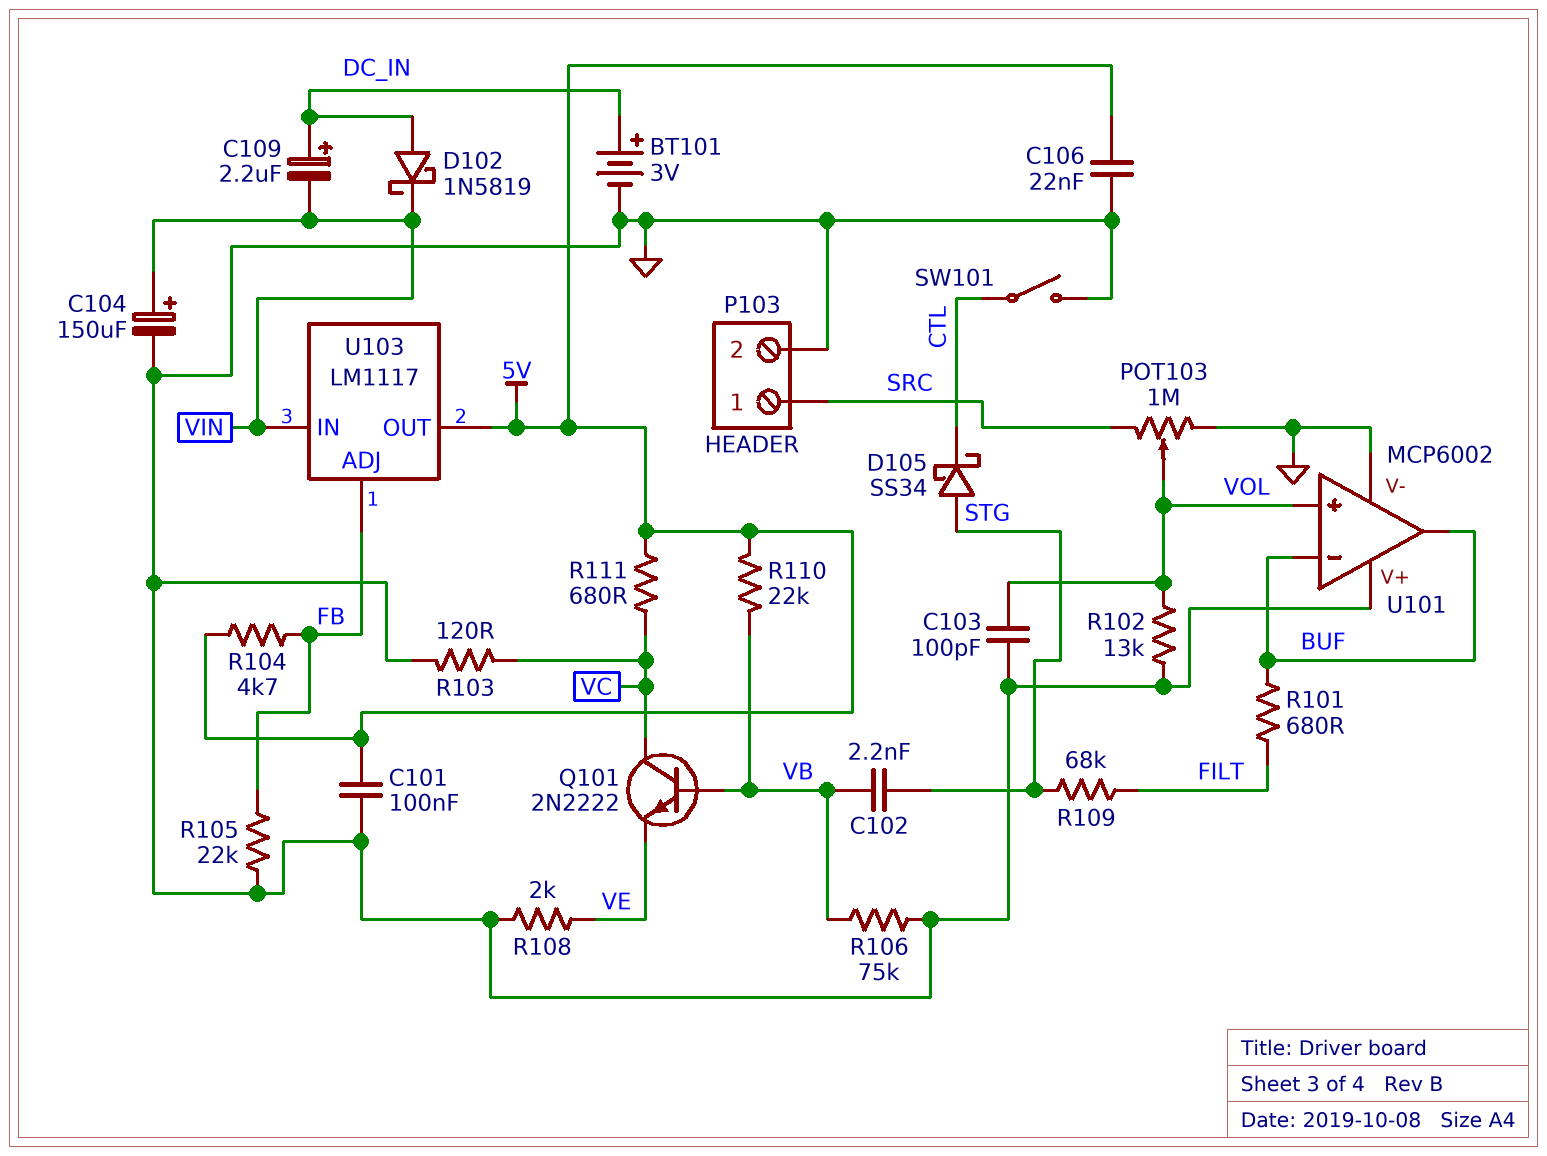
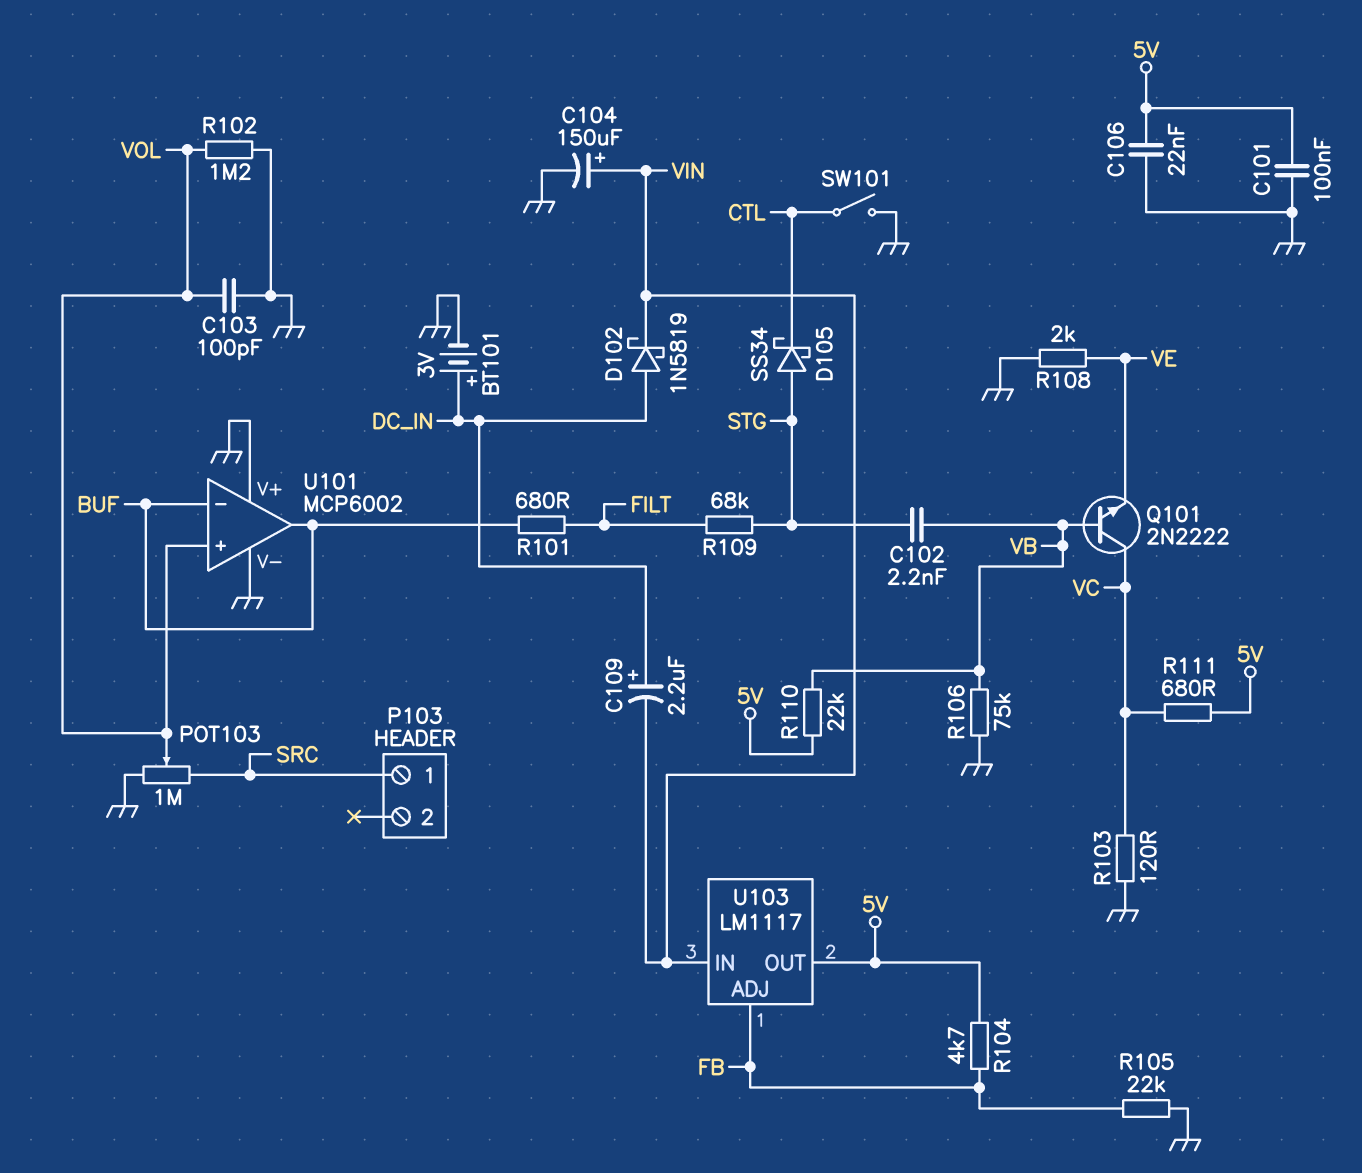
P103 pin 2: GND -> none
R102: 13k (GND, VOL) -> 1.2M (GND, VOL)

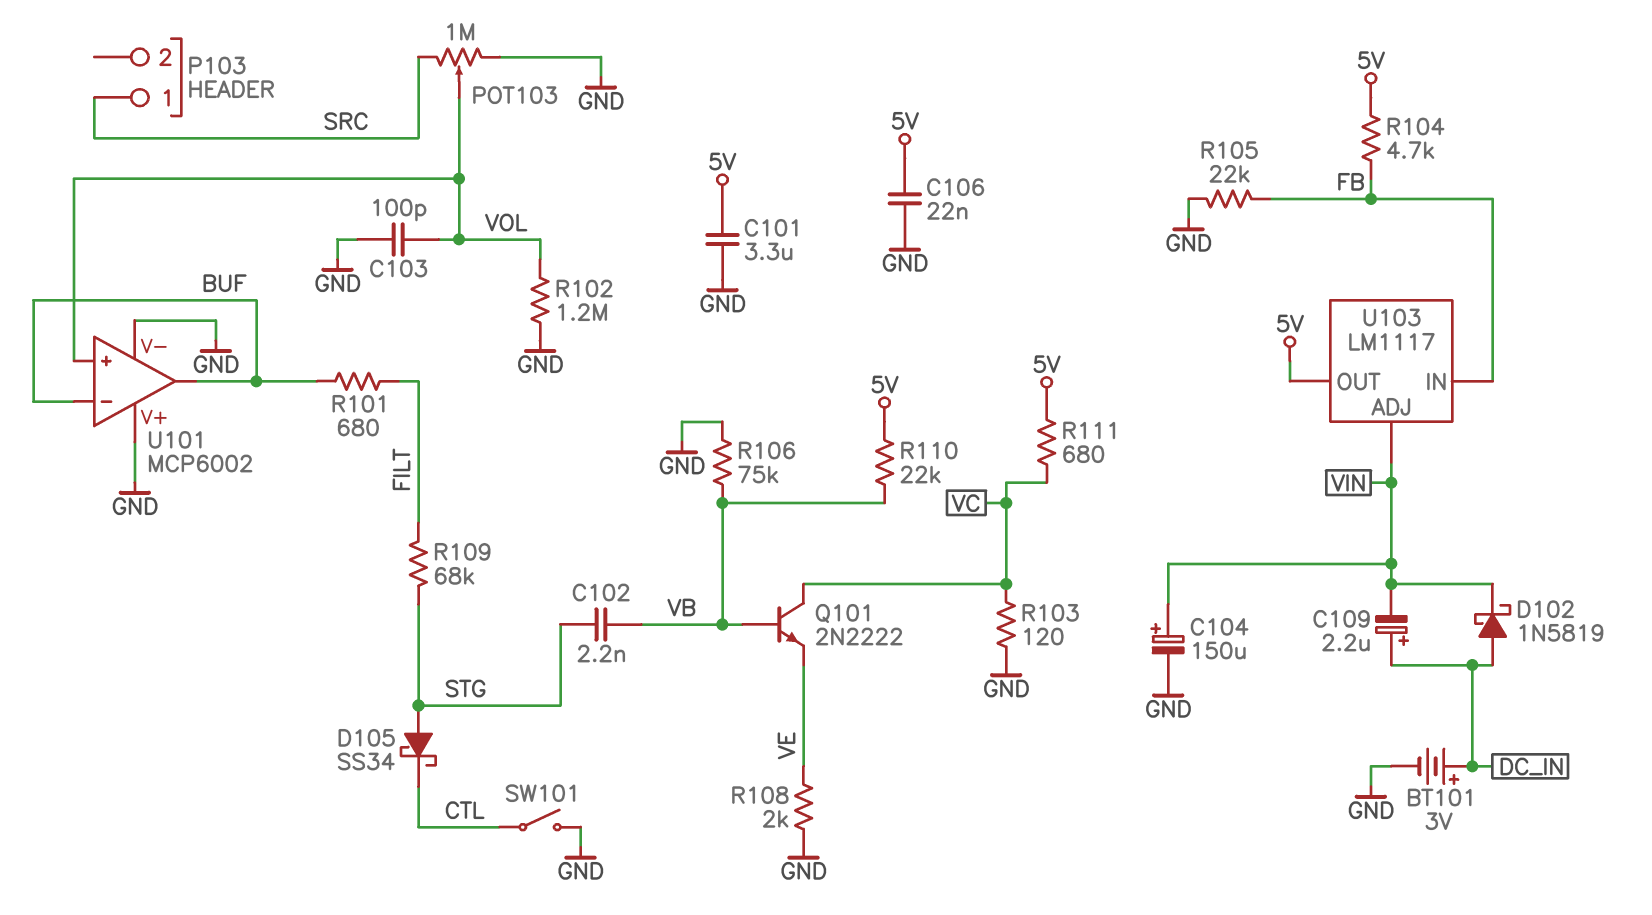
C101: 100nF (5V, GND) -> 3.3uF (5V, GND)
U103 pin ADJ: FB -> VIN
U103 pin IN: VIN -> FB

